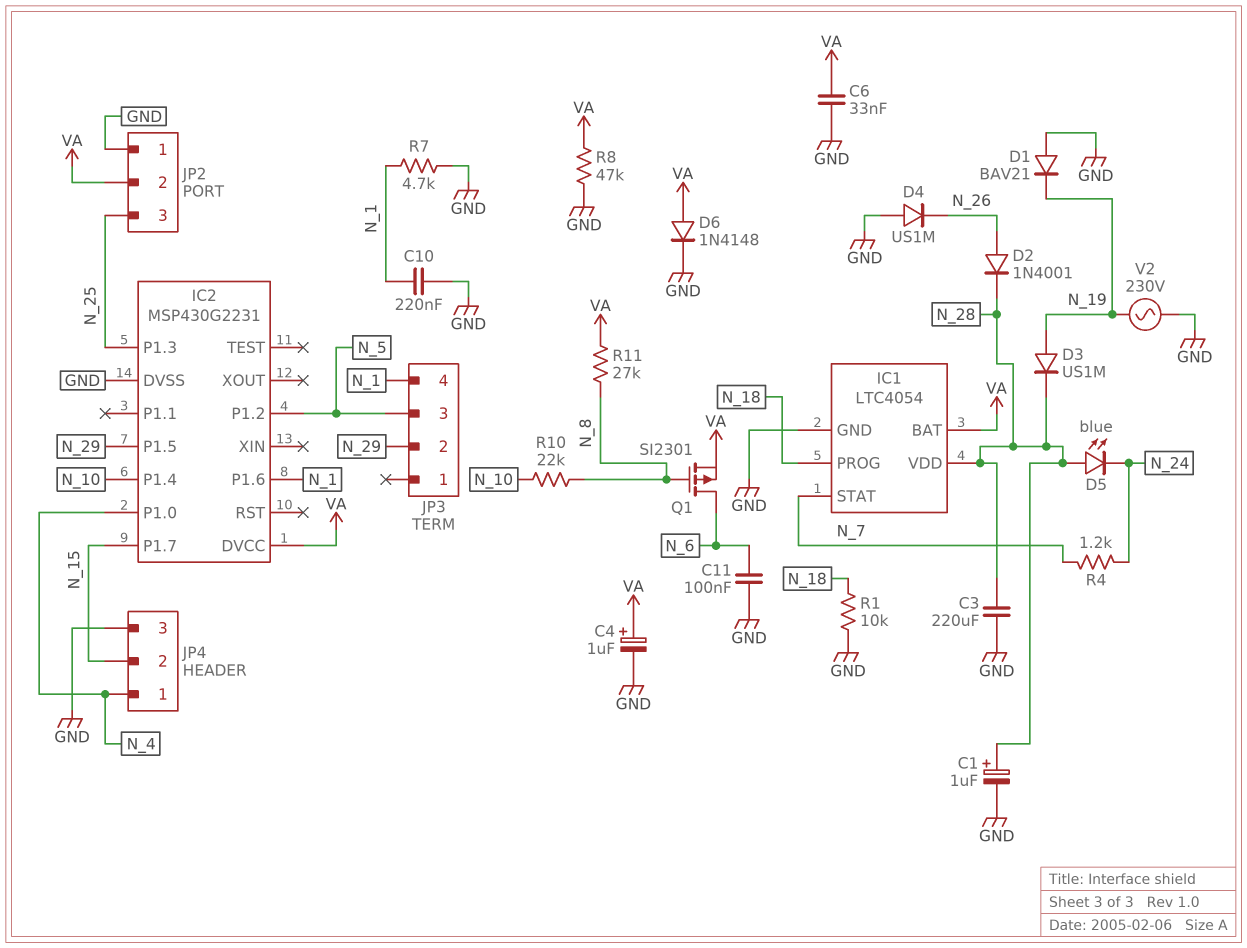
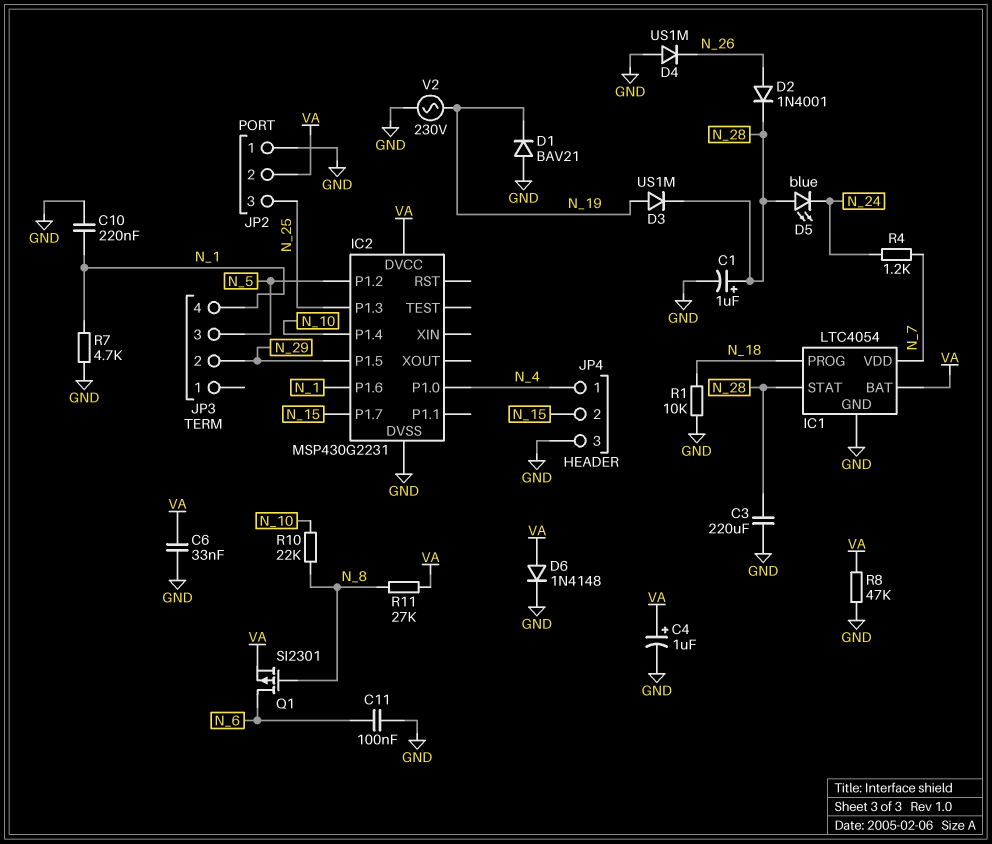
IC1 pin STAT: N_7 -> N_28
IC1 pin VDD: N_28 -> N_7

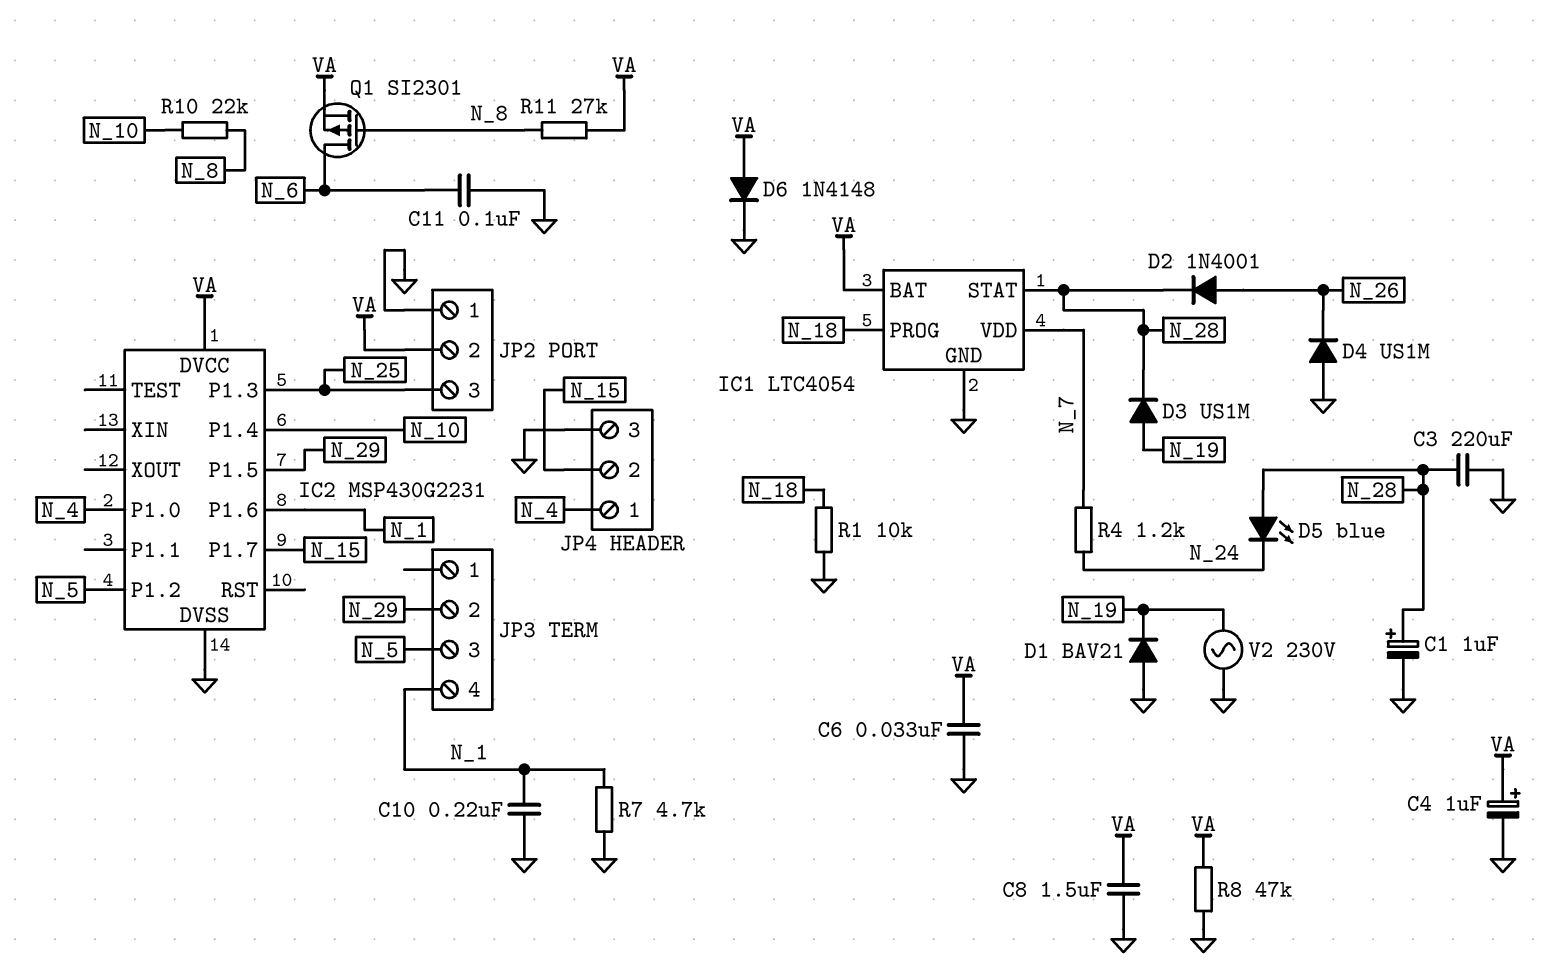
C8: none -> 1.5uF (GND, VA)

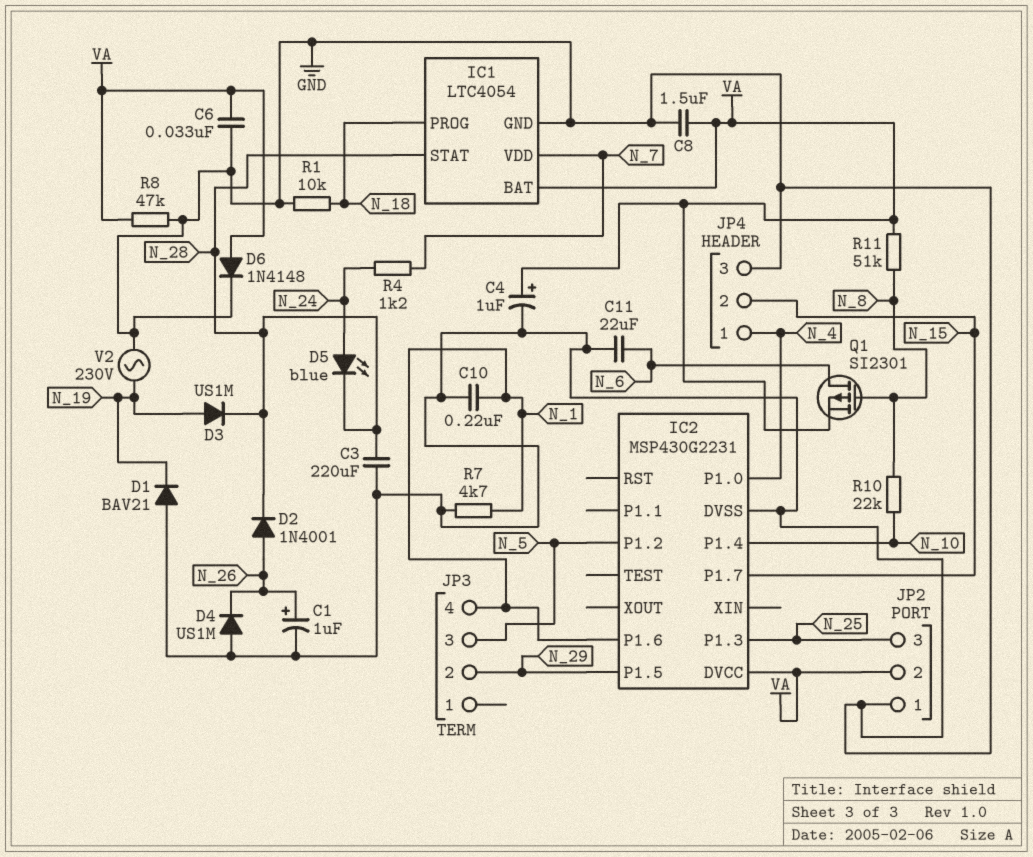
C1: 1uF (plus N_28, minus GND) -> 1uF (plus N_26, minus GND)
C11: 100nF (GND, N_6) -> 22uF (GND, N_6)
D5: LED blue (A N_28, K N_24) -> LED blue (A N_24, K N_28)
R11: 27k (N_8, VA) -> 51k (N_8, VA)

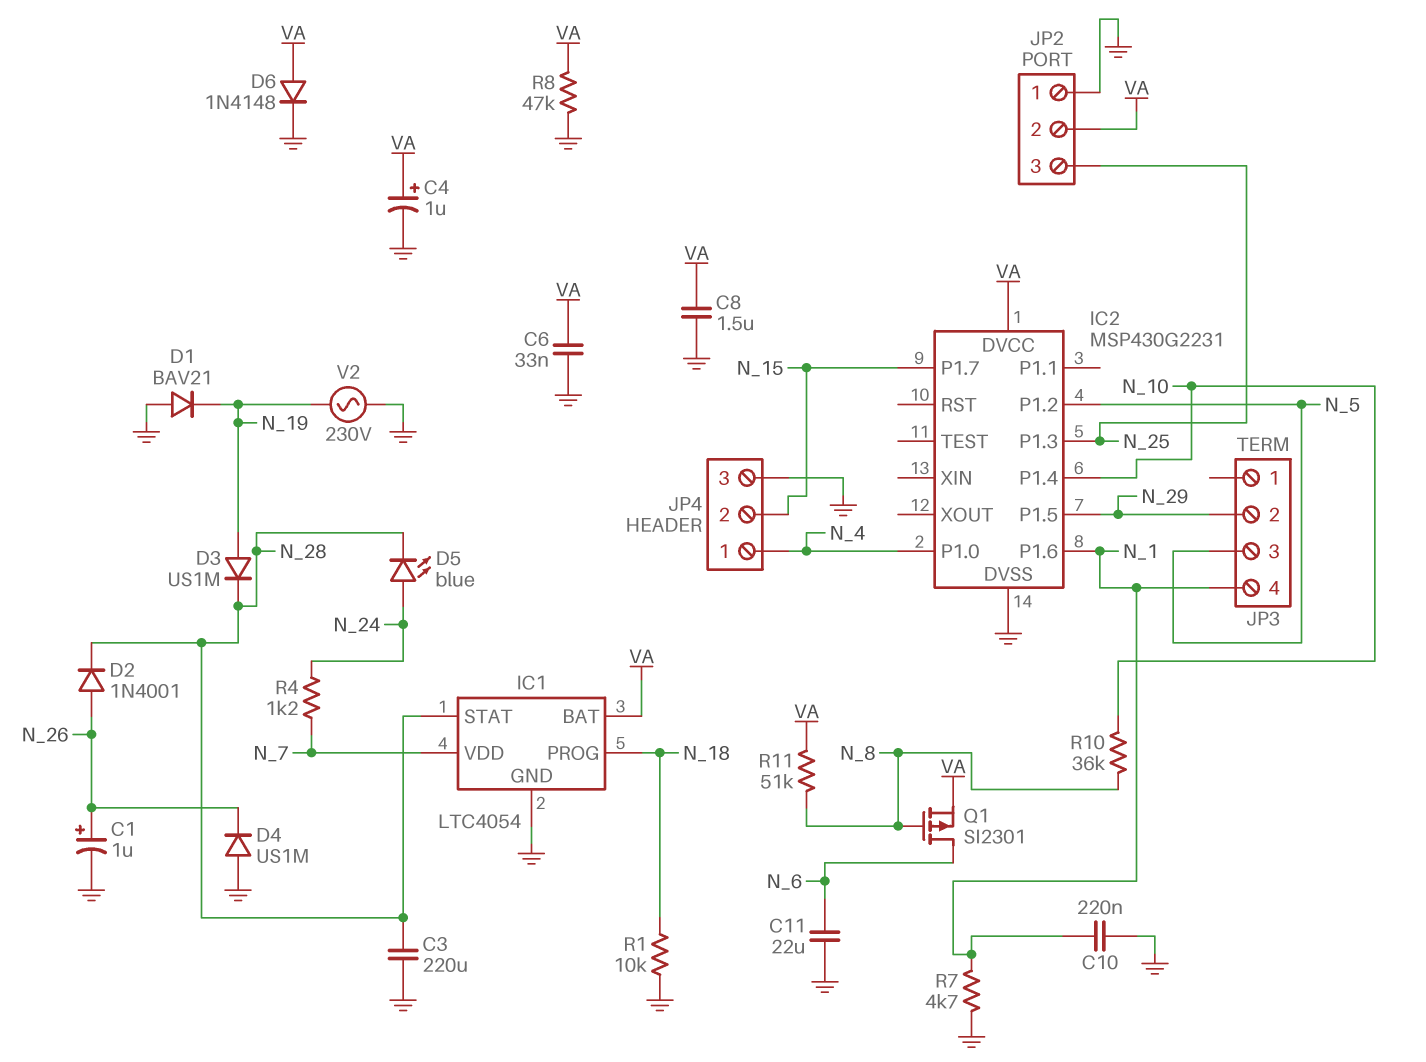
R10: 22k (N_8, N_10) -> 36k (N_8, N_10)

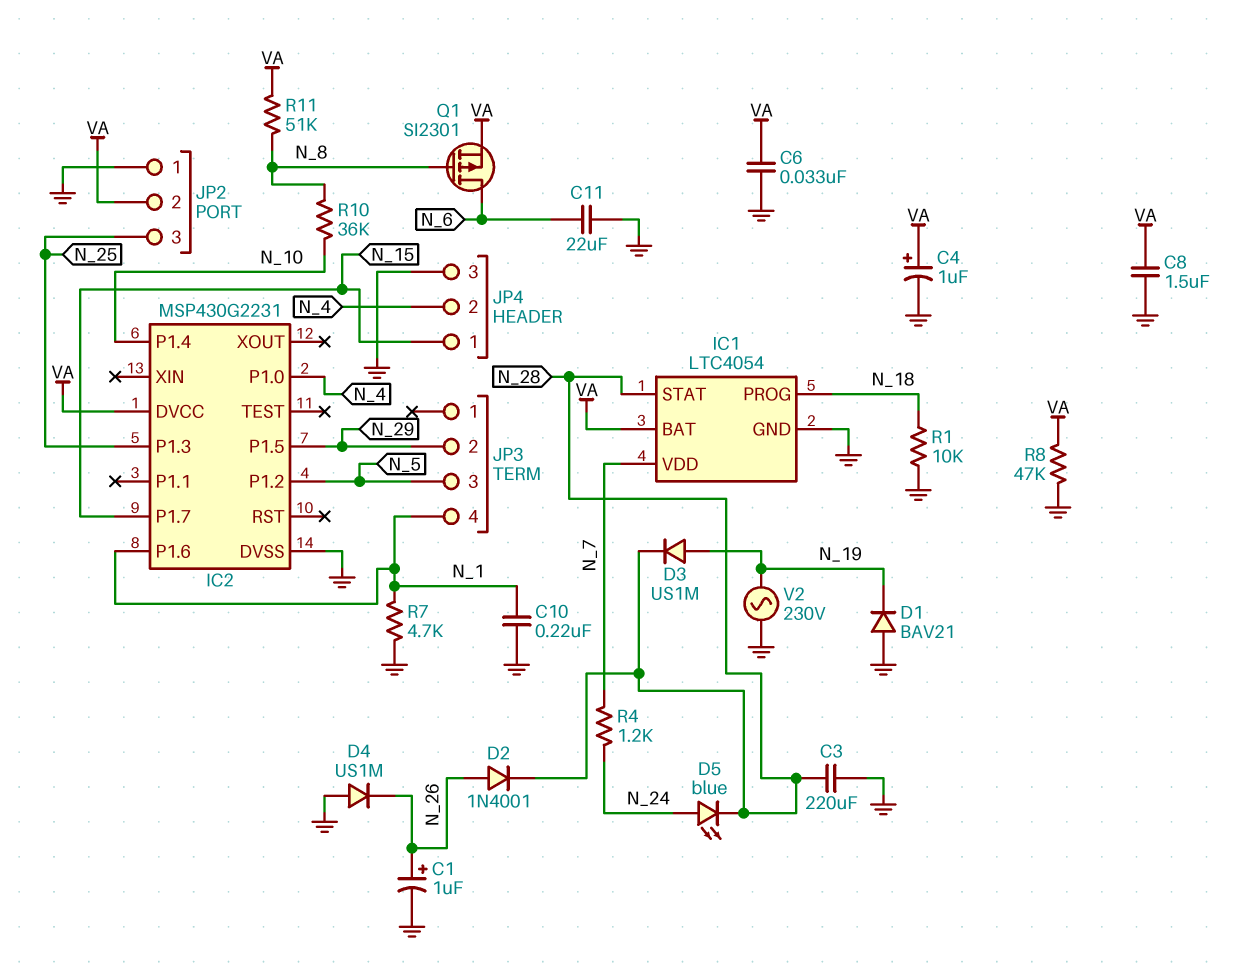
D6: diode 1N4148 (A VA, K GND) -> none
JP4 pin 1: N_4 -> N_15
JP4 pin 2: N_15 -> N_4

